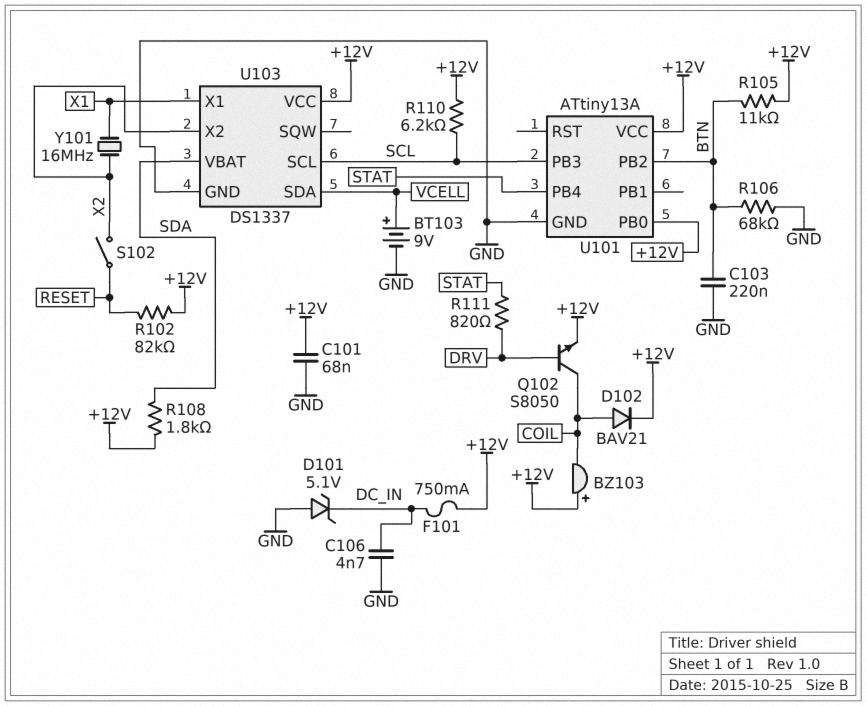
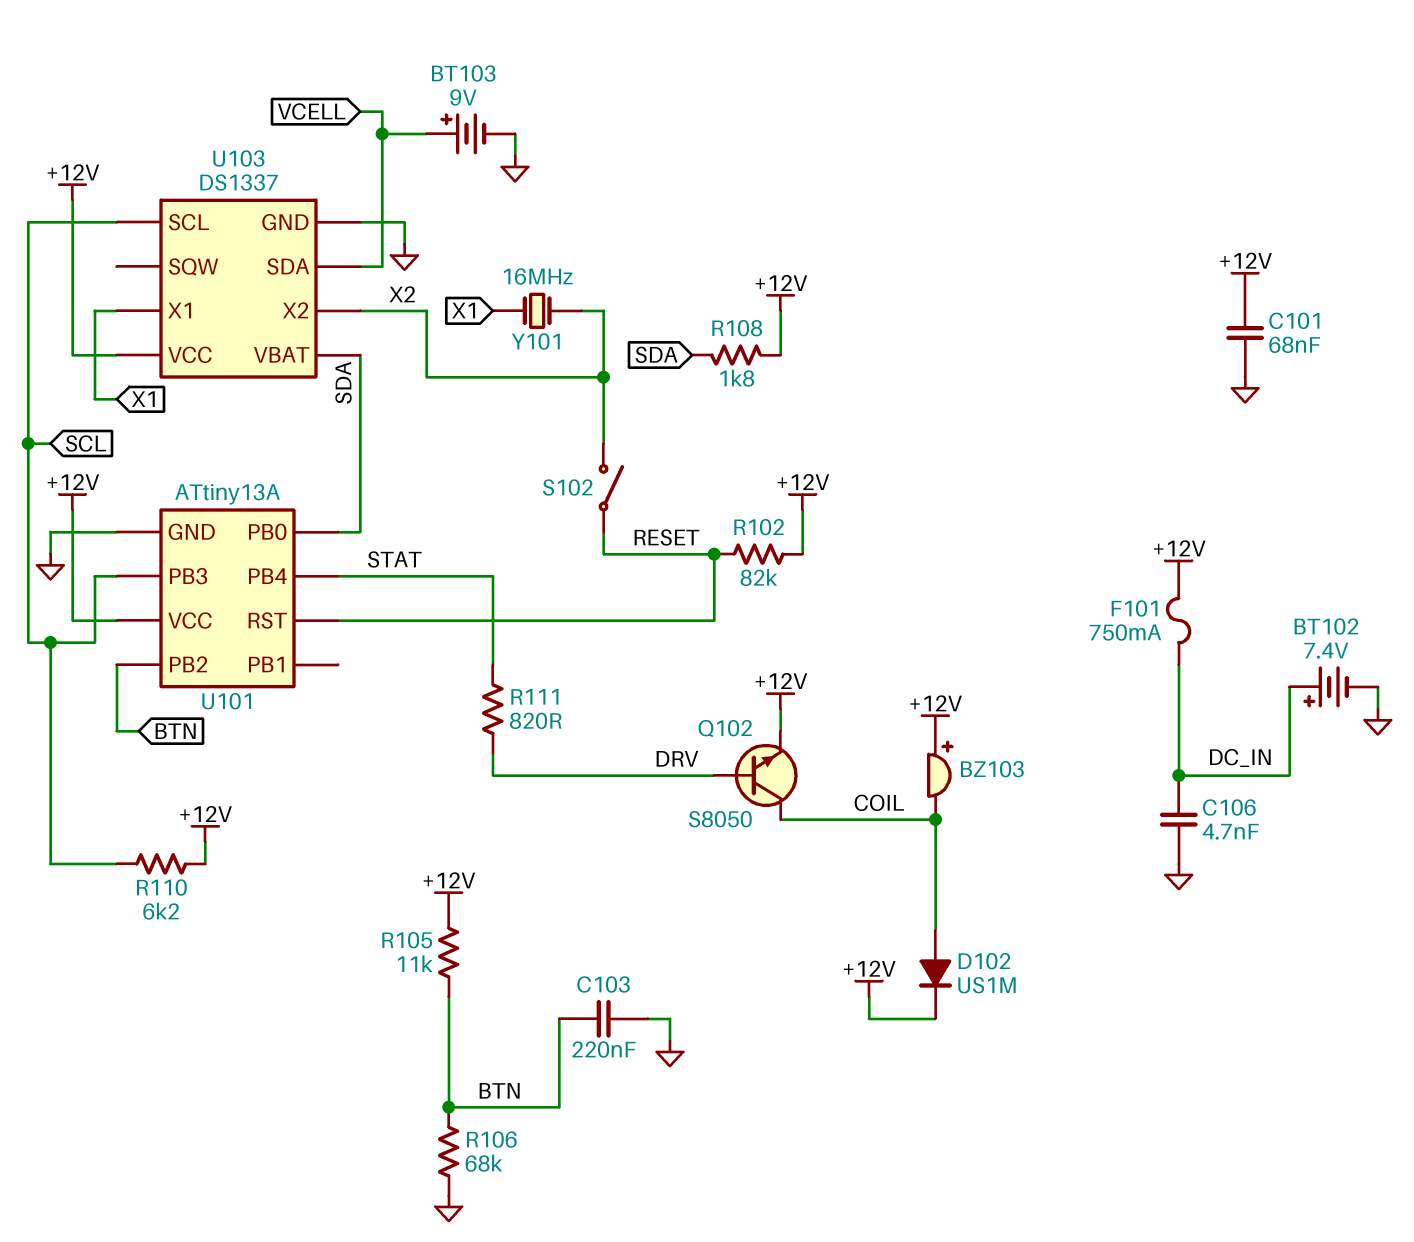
BT102: none -> 7.4V (plus DC_IN, minus GND)
D101: zener 5.1V (A GND, K DC_IN) -> none
D102: diode BAV21 (A COIL, K +12V) -> diode US1M (A COIL, K +12V)
U101 pin PB0: +12V -> SDA
U101 pin RST: none -> RESET

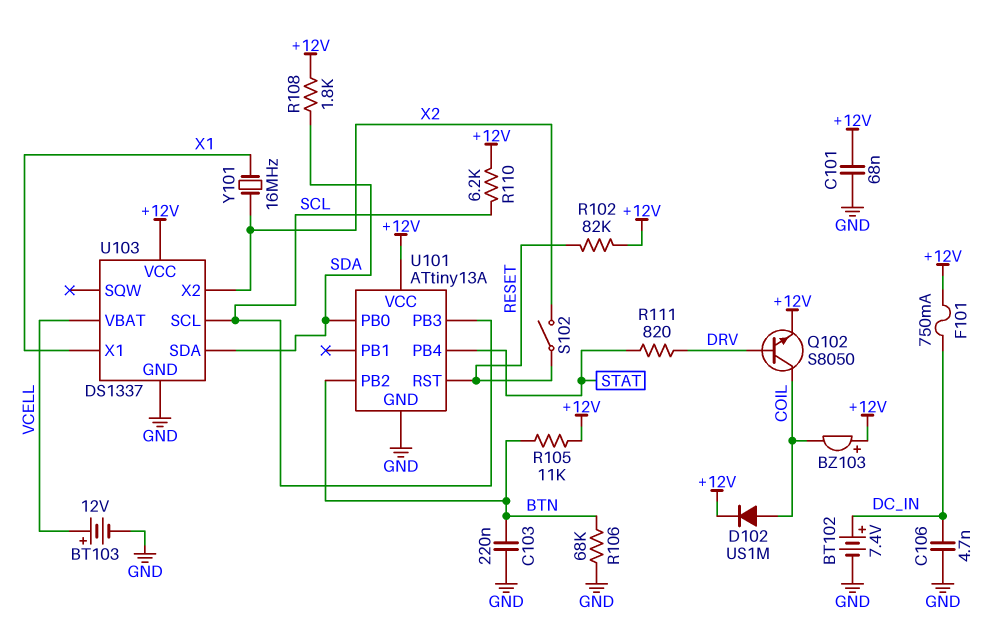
BT103: 9V (plus VCELL, minus GND) -> 12V (plus VCELL, minus GND)
U103 pin SDA: VCELL -> SDA
U103 pin VBAT: SDA -> VCELL

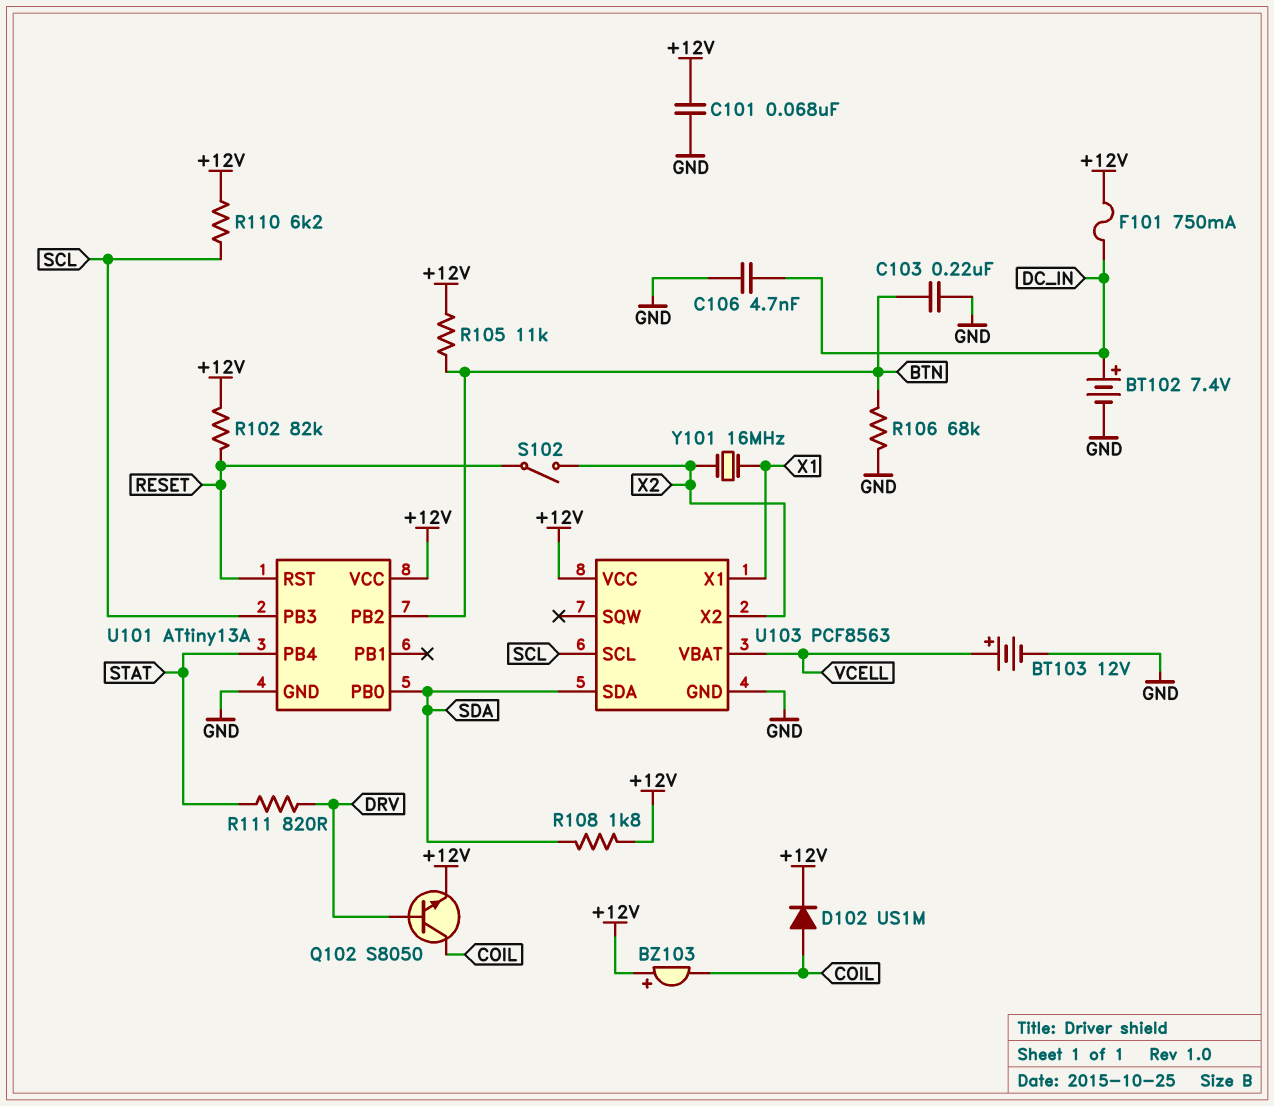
U103: DS1337 -> PCF8563

